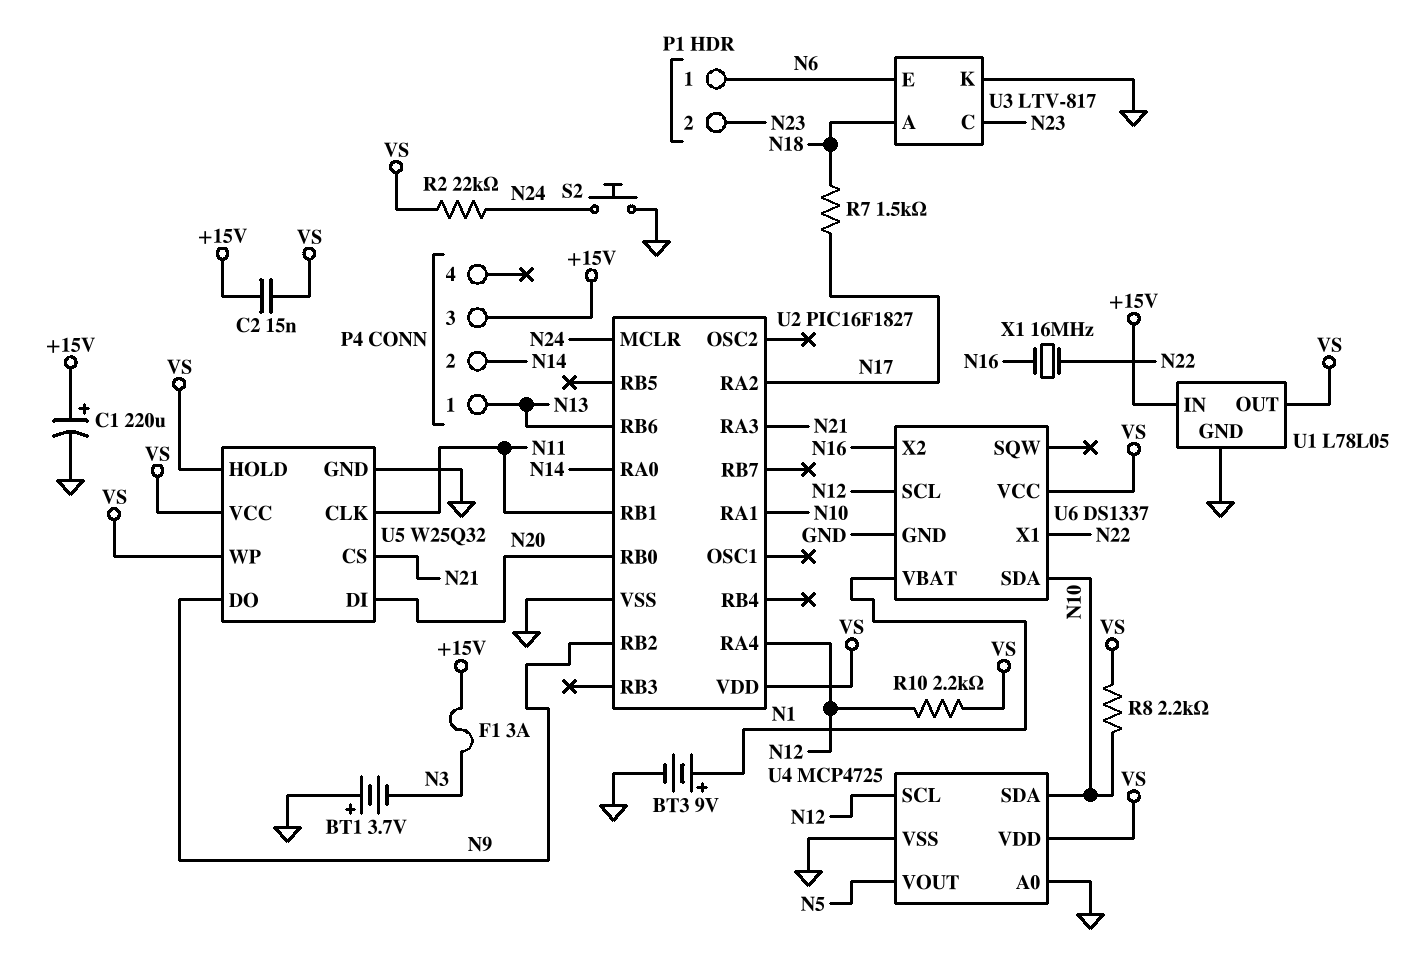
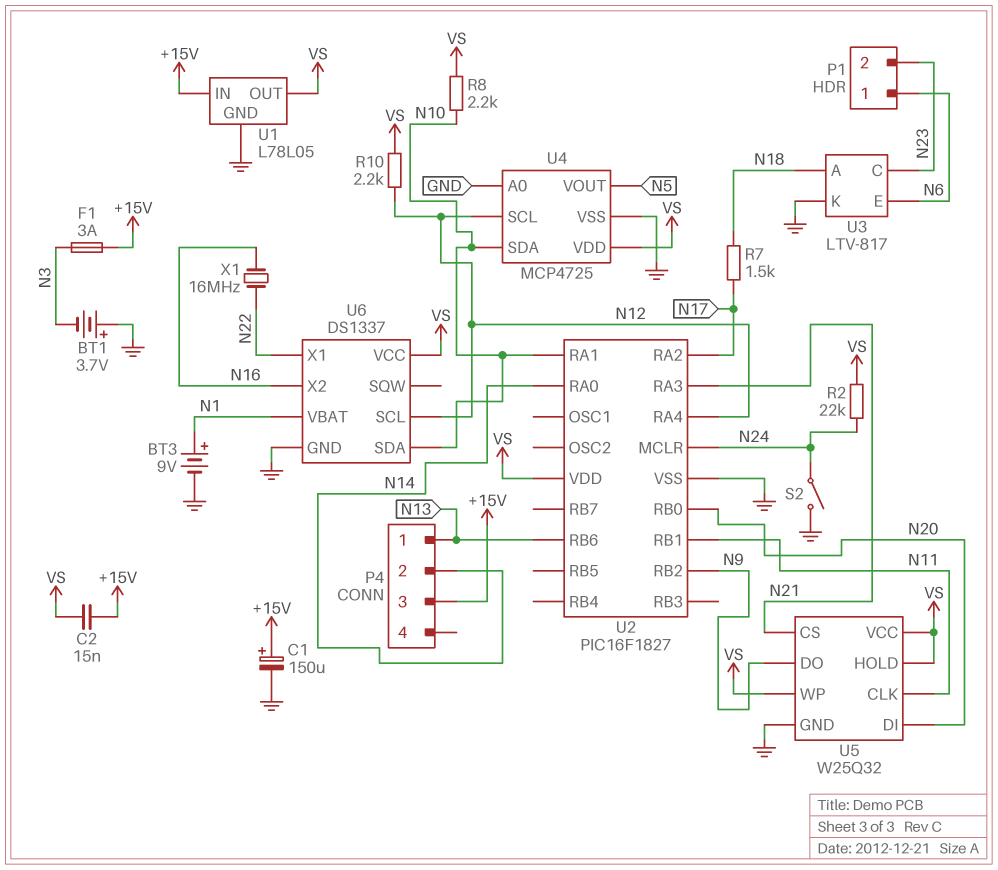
C1: 220uF (plus +15V, minus GND) -> 150uF (plus +15V, minus GND)
S2: button (GND, N24) -> switch (GND, N24)

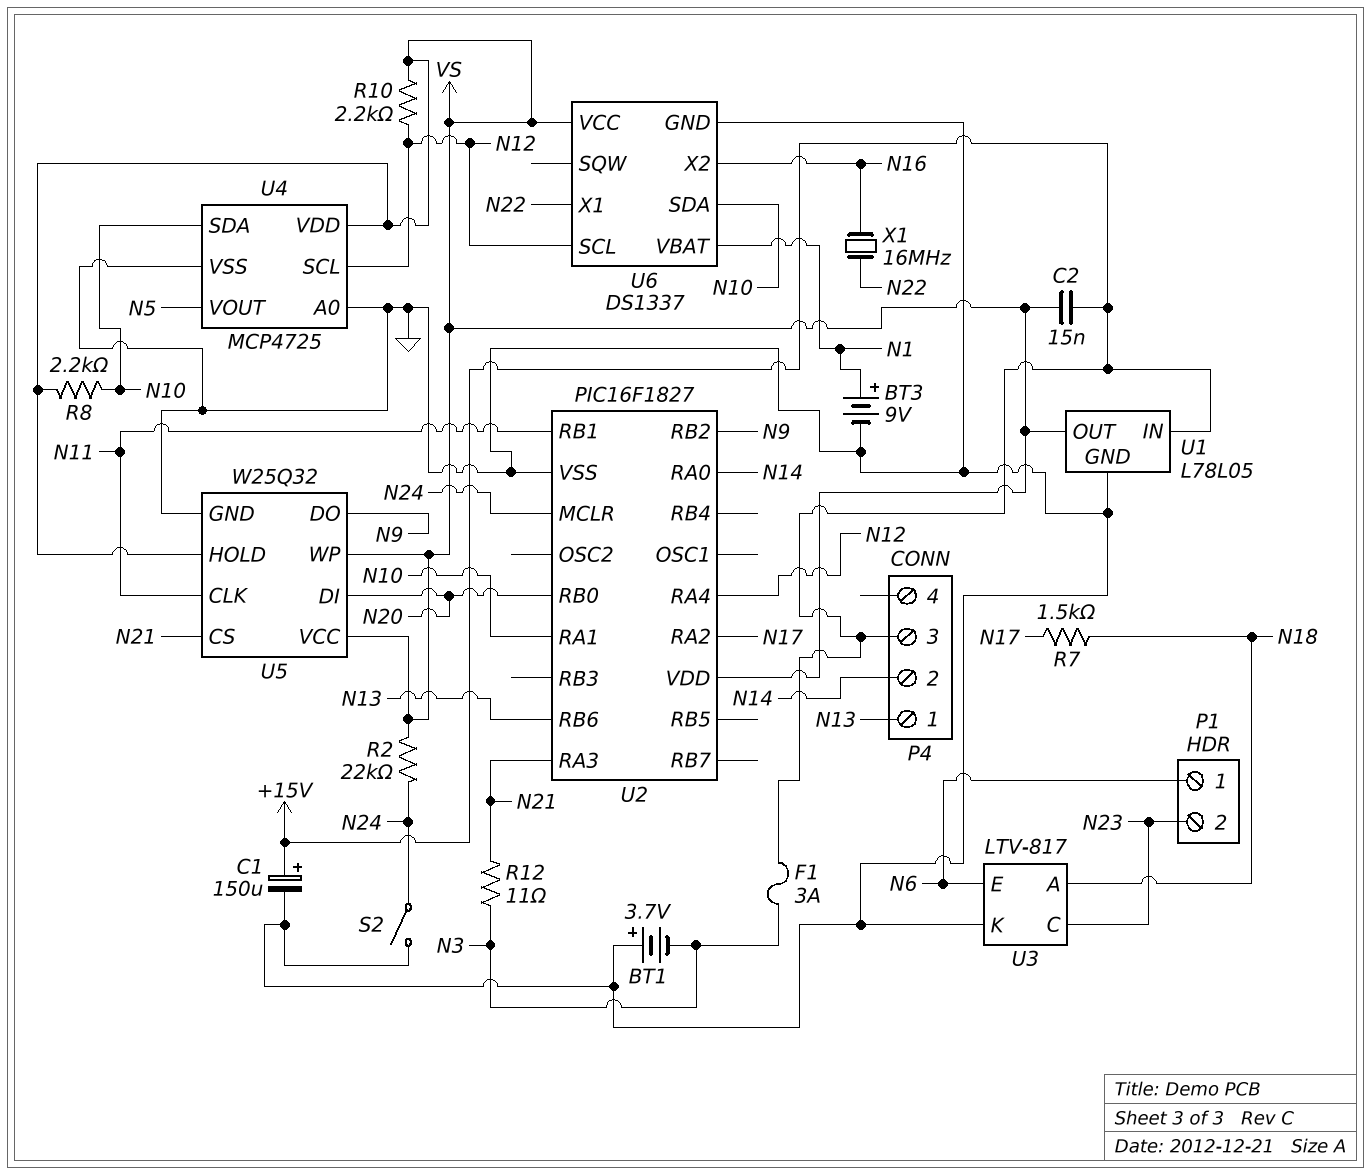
R12: none -> 11 (N3, N21)

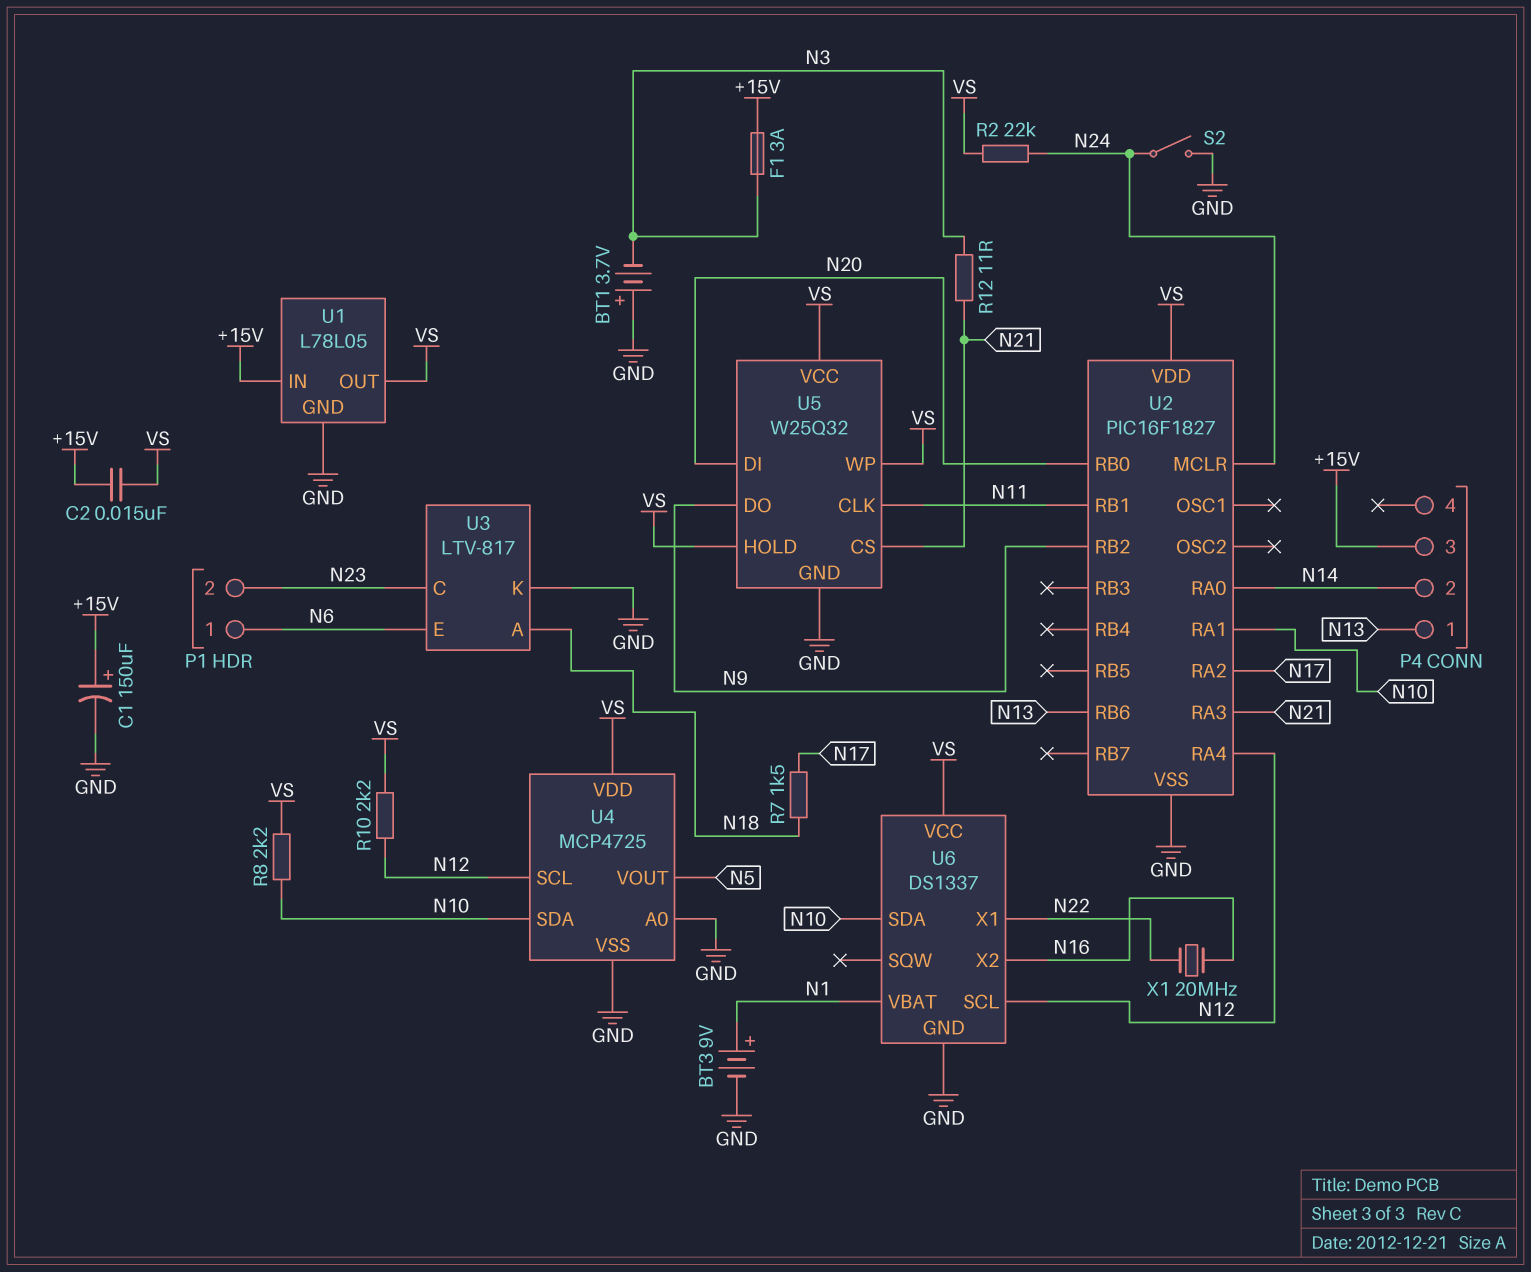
X1: 16MHz (N16, N22) -> 20MHz (N16, N22)

